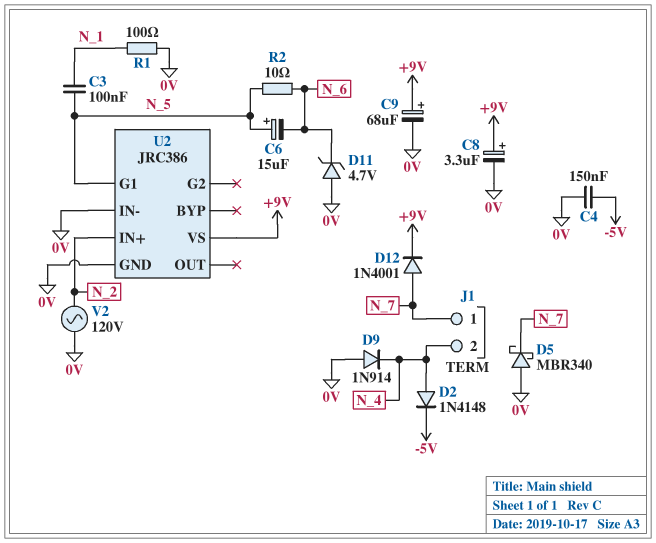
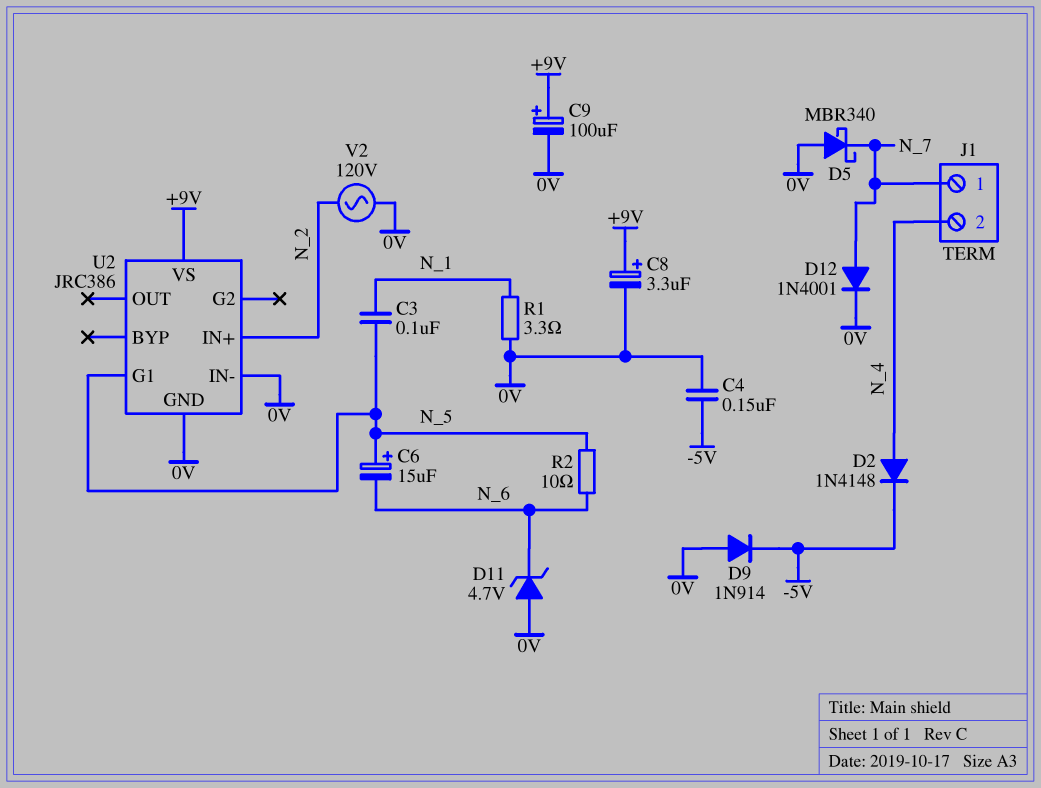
C9: 68uF (plus +9V, minus 0V) -> 100uF (plus +9V, minus 0V)
D9: diode 1N914 (A 0V, K N_4) -> diode 1N914 (A 0V, K -5V)
D12: diode 1N4001 (A N_7, K +9V) -> diode 1N4001 (A N_7, K 0V)
R1: 100 (0V, N_1) -> 3.3 (0V, N_1)

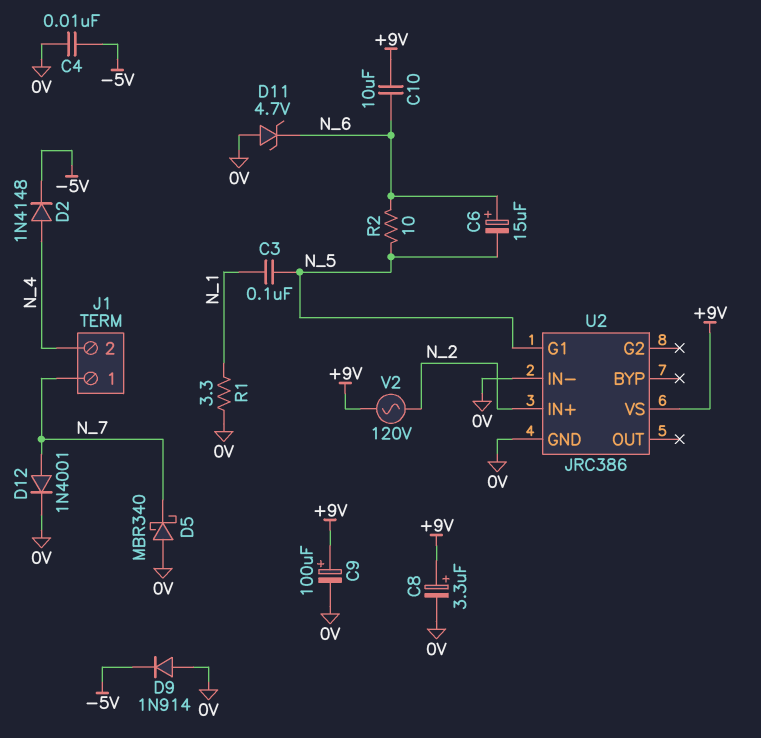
C4: 150nF (-5V, 0V) -> 10nF (-5V, 0V)
C6: 15uF (plus N_5, minus N_6) -> 15uF (plus N_6, minus N_5)
C10: none -> 10uF (+9V, N_6)
V2: AC 120V (0V, N_2) -> AC 120V (+9V, N_2)

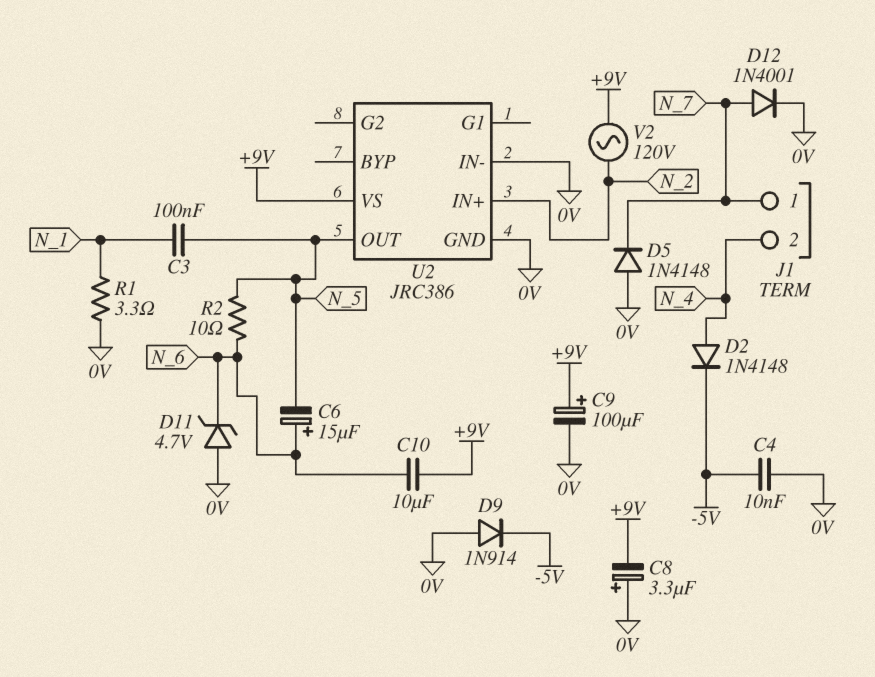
C8: 3.3uF (plus +9V, minus 0V) -> 3.3uF (plus 0V, minus +9V)
D5: schottky MBR340 (A 0V, K N_7) -> diode 1N4148 (A 0V, K N_7)
U2 pin G1: N_5 -> none
U2 pin OUT: none -> N_5

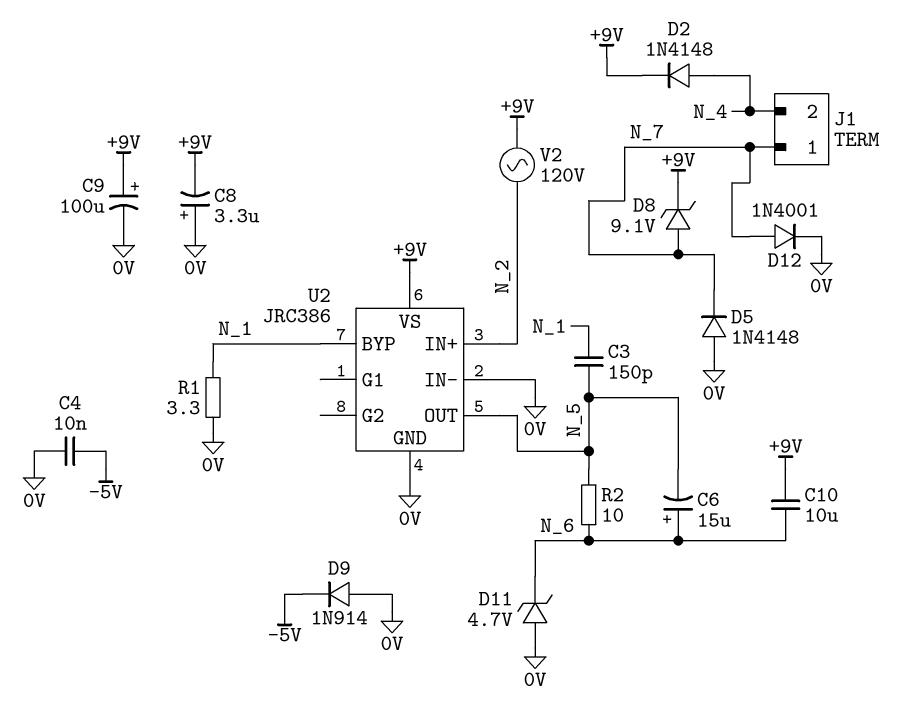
C3: 100nF (N_1, N_5) -> 150pF (N_1, N_5)
D2: diode 1N4148 (A N_4, K -5V) -> diode 1N4148 (A N_4, K +9V)
D8: none -> zener 9.1V (A N_7, K +9V)
U2 pin BYP: none -> N_1

